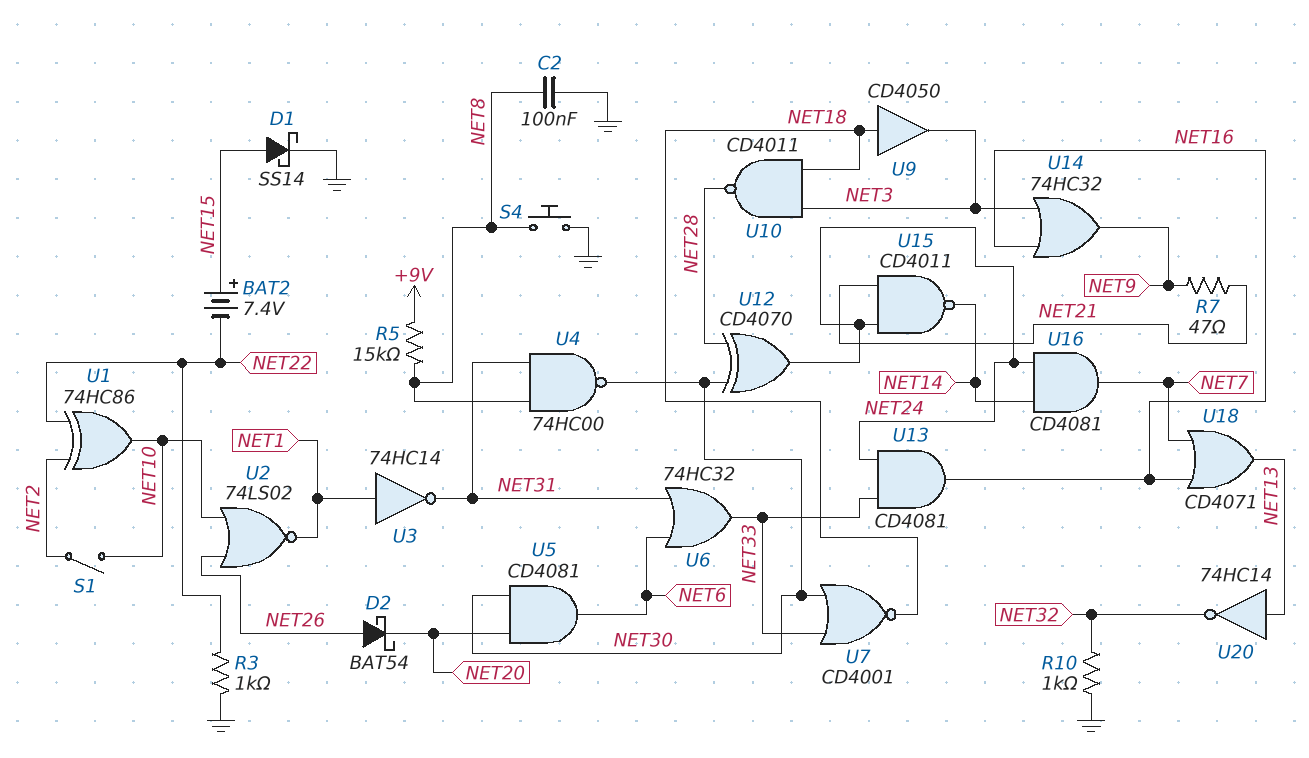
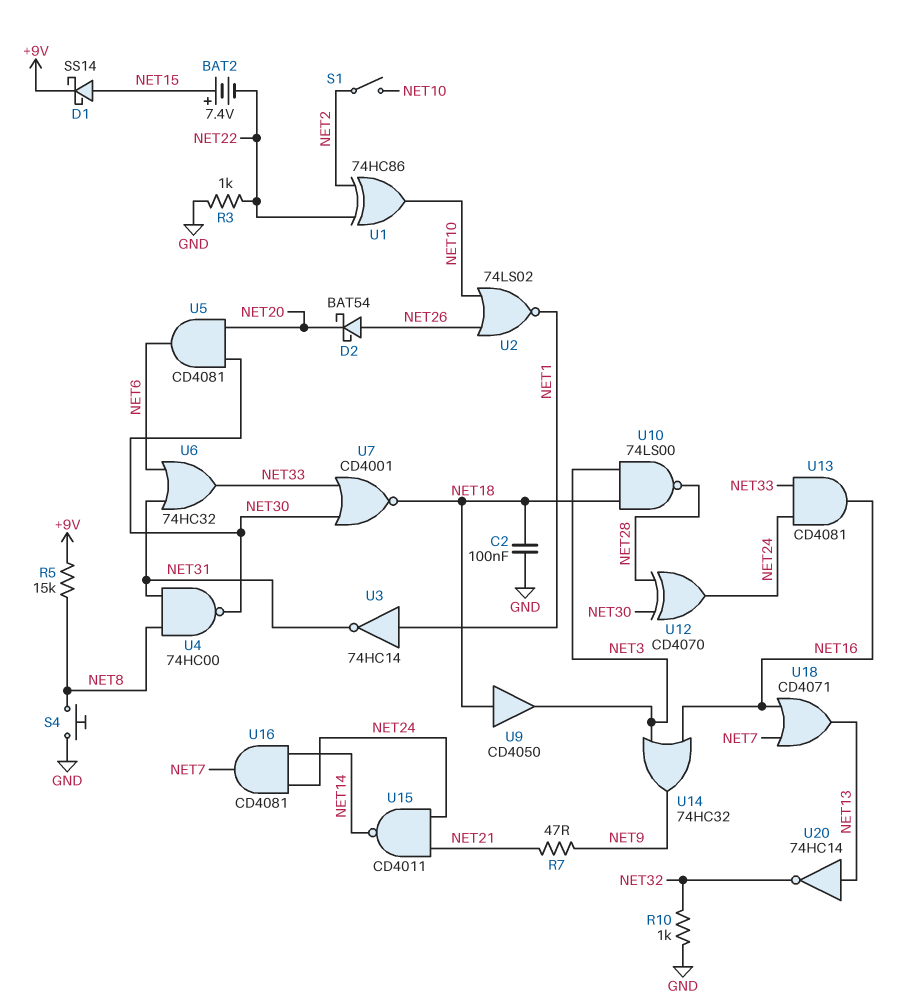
C2: 100nF (GND, NET8) -> 100nF (GND, NET18)
D1: schottky SS14 (A NET15, K GND) -> schottky SS14 (A NET15, K +9V)
U10: NAND CD4011 (in NET3, in NET18, out NET28) -> NAND 74LS00 (in NET3, in NET18, out NET28)

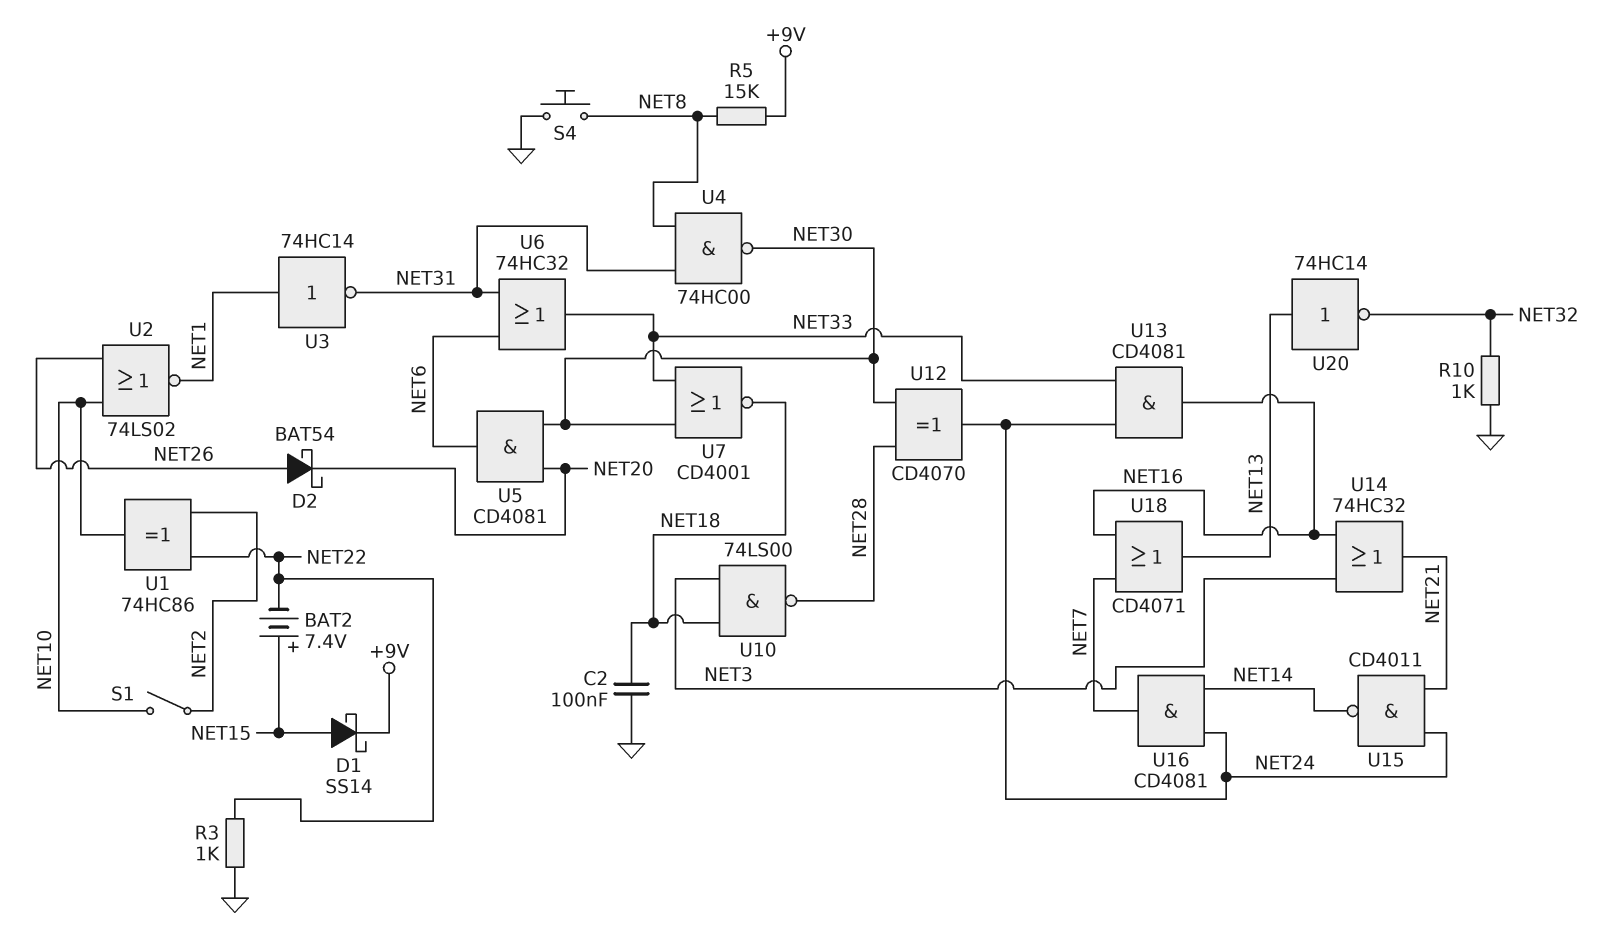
R7: 47 (NET9, NET21) -> none
U9: buffer CD4050 (in NET18, out NET3) -> none
U14: OR 74HC32 (in NET3, in NET16, out NET9) -> OR 74HC32 (in NET3, in NET16, out NET21)

